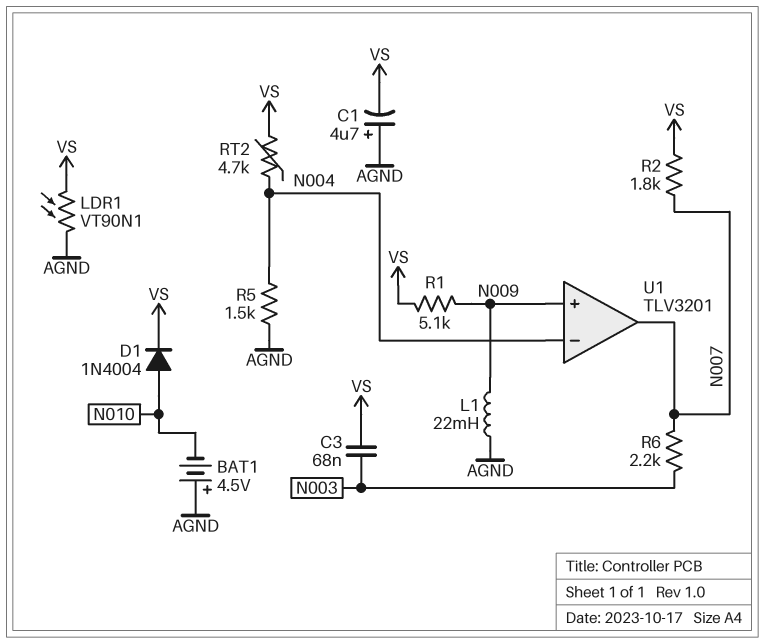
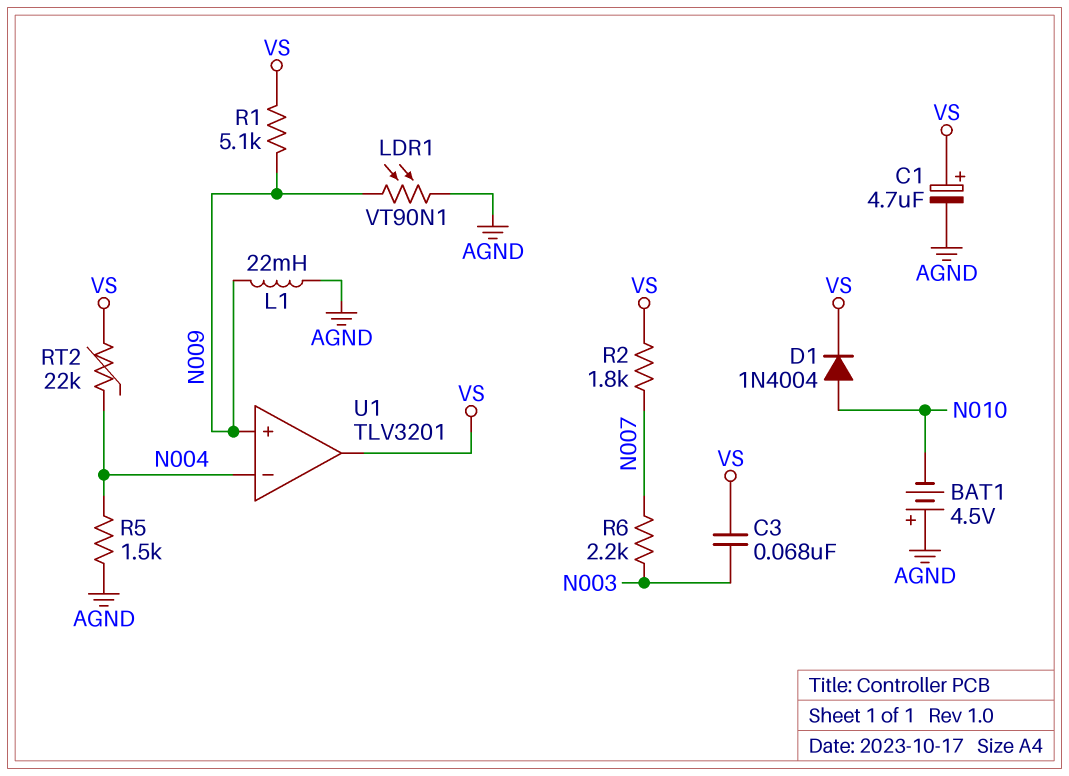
C1: 4.7uF (plus AGND, minus VS) -> 4.7uF (plus VS, minus AGND)
LDR1: VT90N1 (AGND, VS) -> VT90N1 (AGND, N009)
RT2: 4.7k (N004, VS) -> 22k (N004, VS)
U1 pin out: N007 -> VS

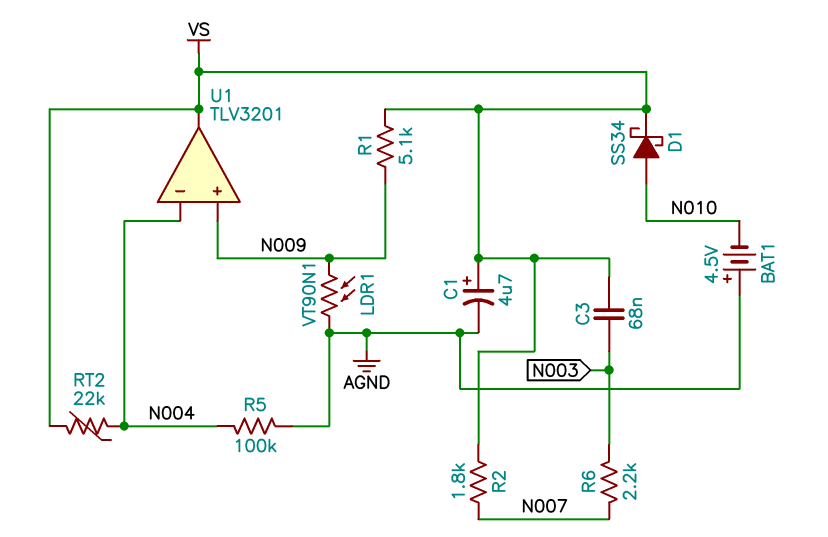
D1: diode 1N4004 (A N010, K VS) -> schottky SS34 (A N010, K VS)
L1: 22mH (AGND, N009) -> none
R5: 1.5k (AGND, N004) -> 100k (AGND, N004)

